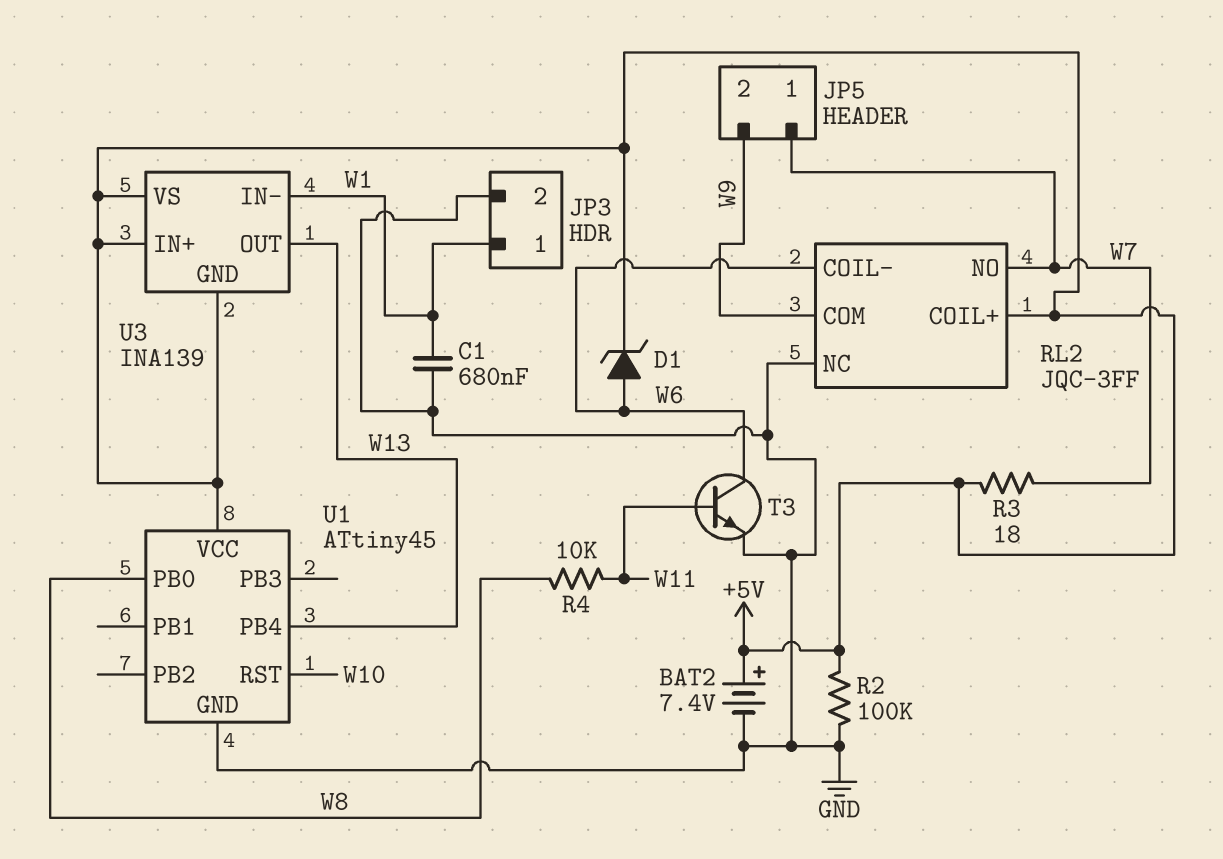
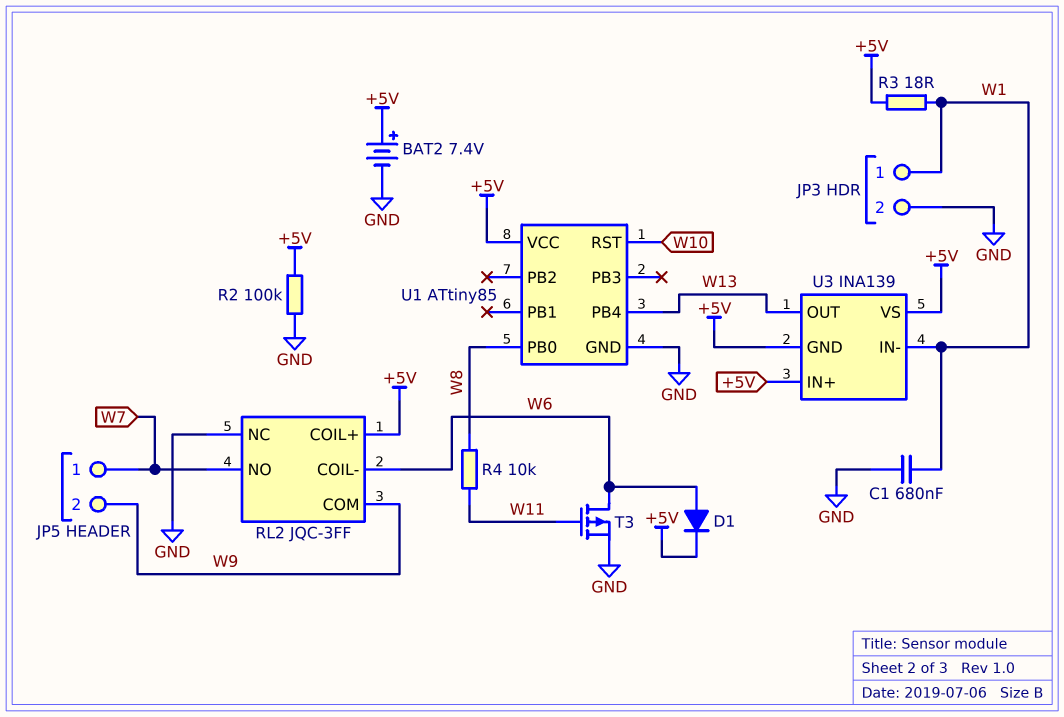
D1: zener (A W6, K +5V) -> diode (A W6, K +5V)
R3: 18 (+5V, W7) -> 18 (+5V, W1)
T3: NPN (B W11, C W6, E GND) -> PMOS (G W11, D W6, S GND)
U1: ATtiny45 -> ATtiny85

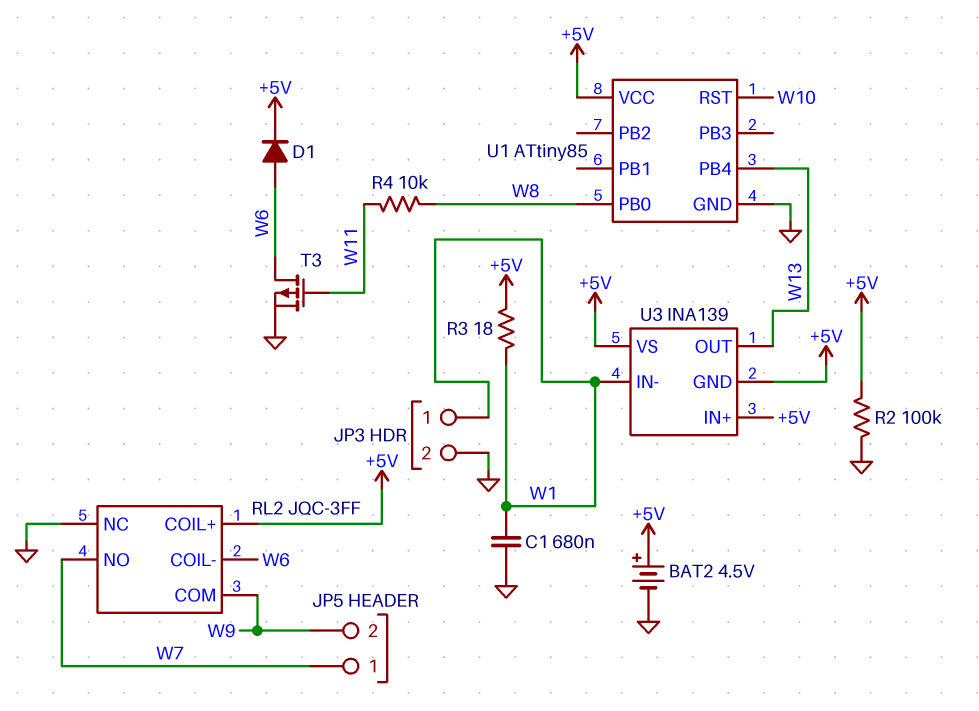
BAT2: 7.4V (plus +5V, minus GND) -> 4.5V (plus +5V, minus GND)

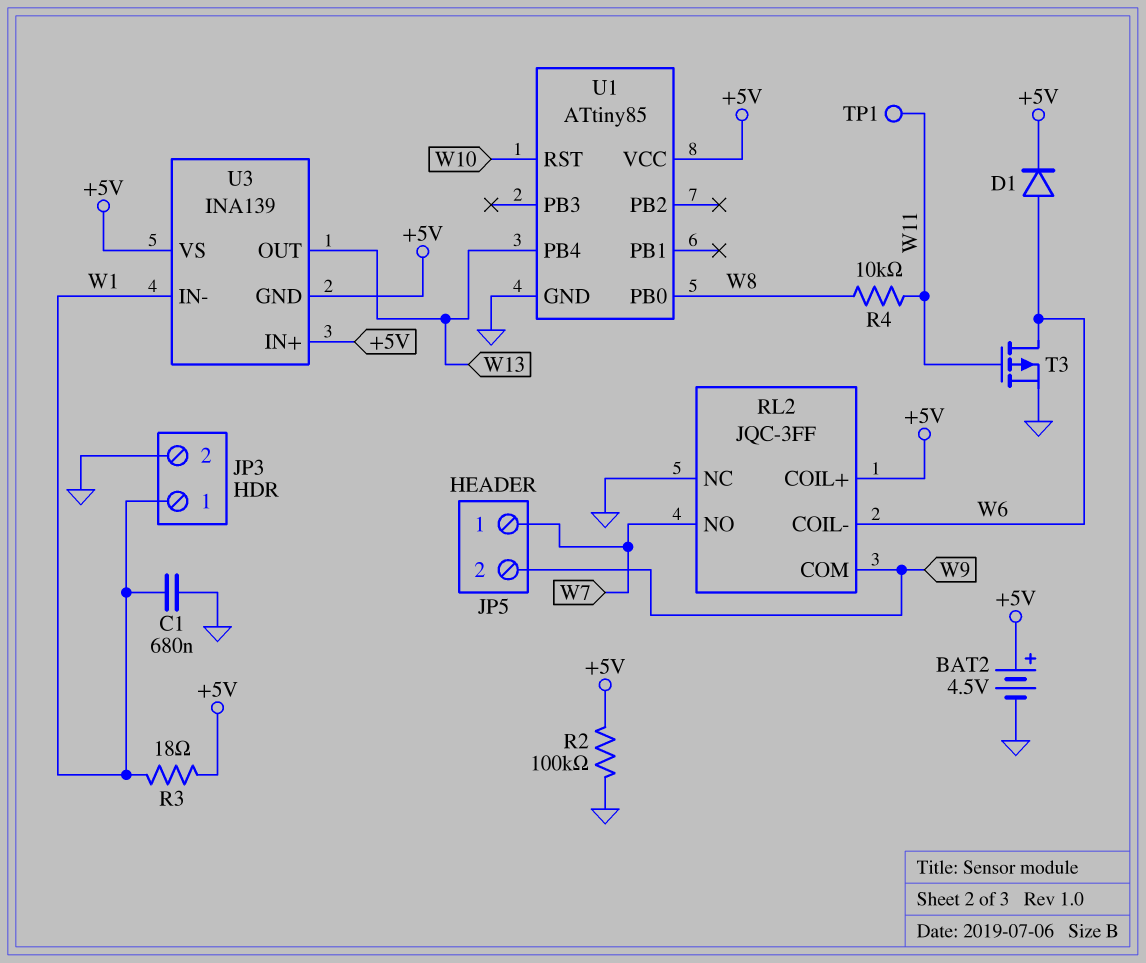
TP1: none -> test point (W11)

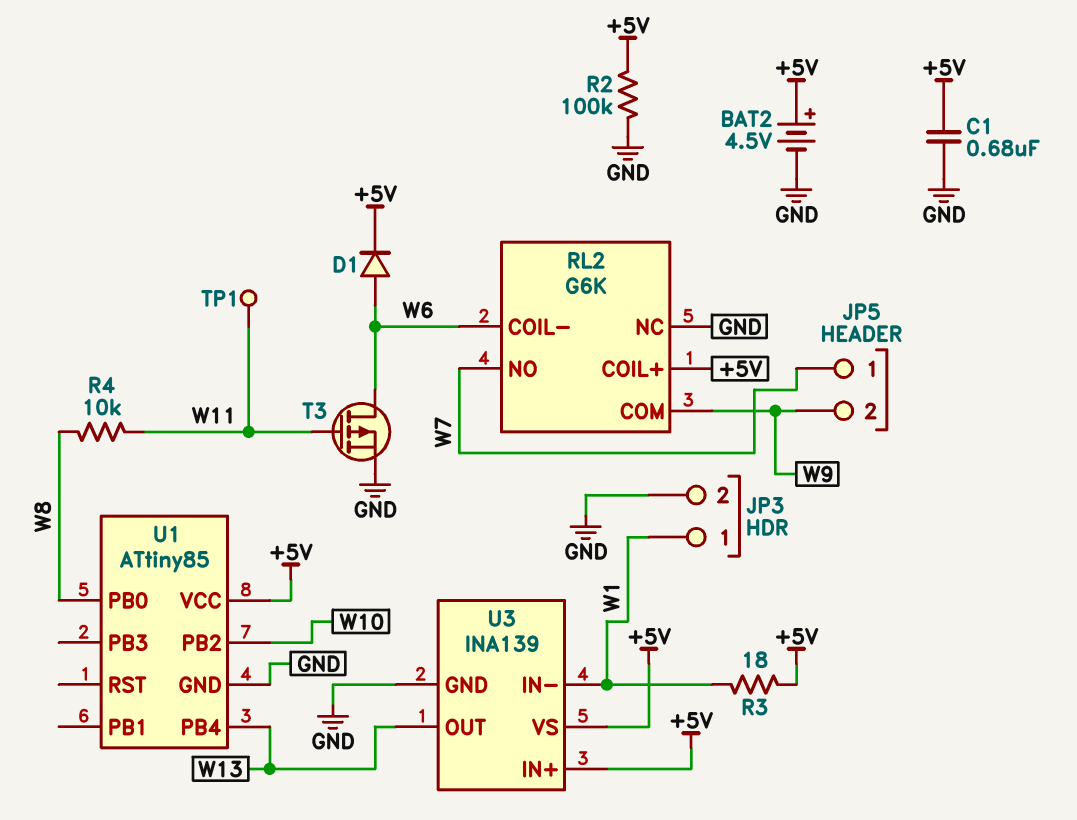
C1: 680nF (GND, W1) -> 680nF (+5V, GND)
RL2: JQC-3FF -> G6K
U1 pin PB2: none -> W10
U1 pin RST: W10 -> none
U3 pin GND: +5V -> GND

